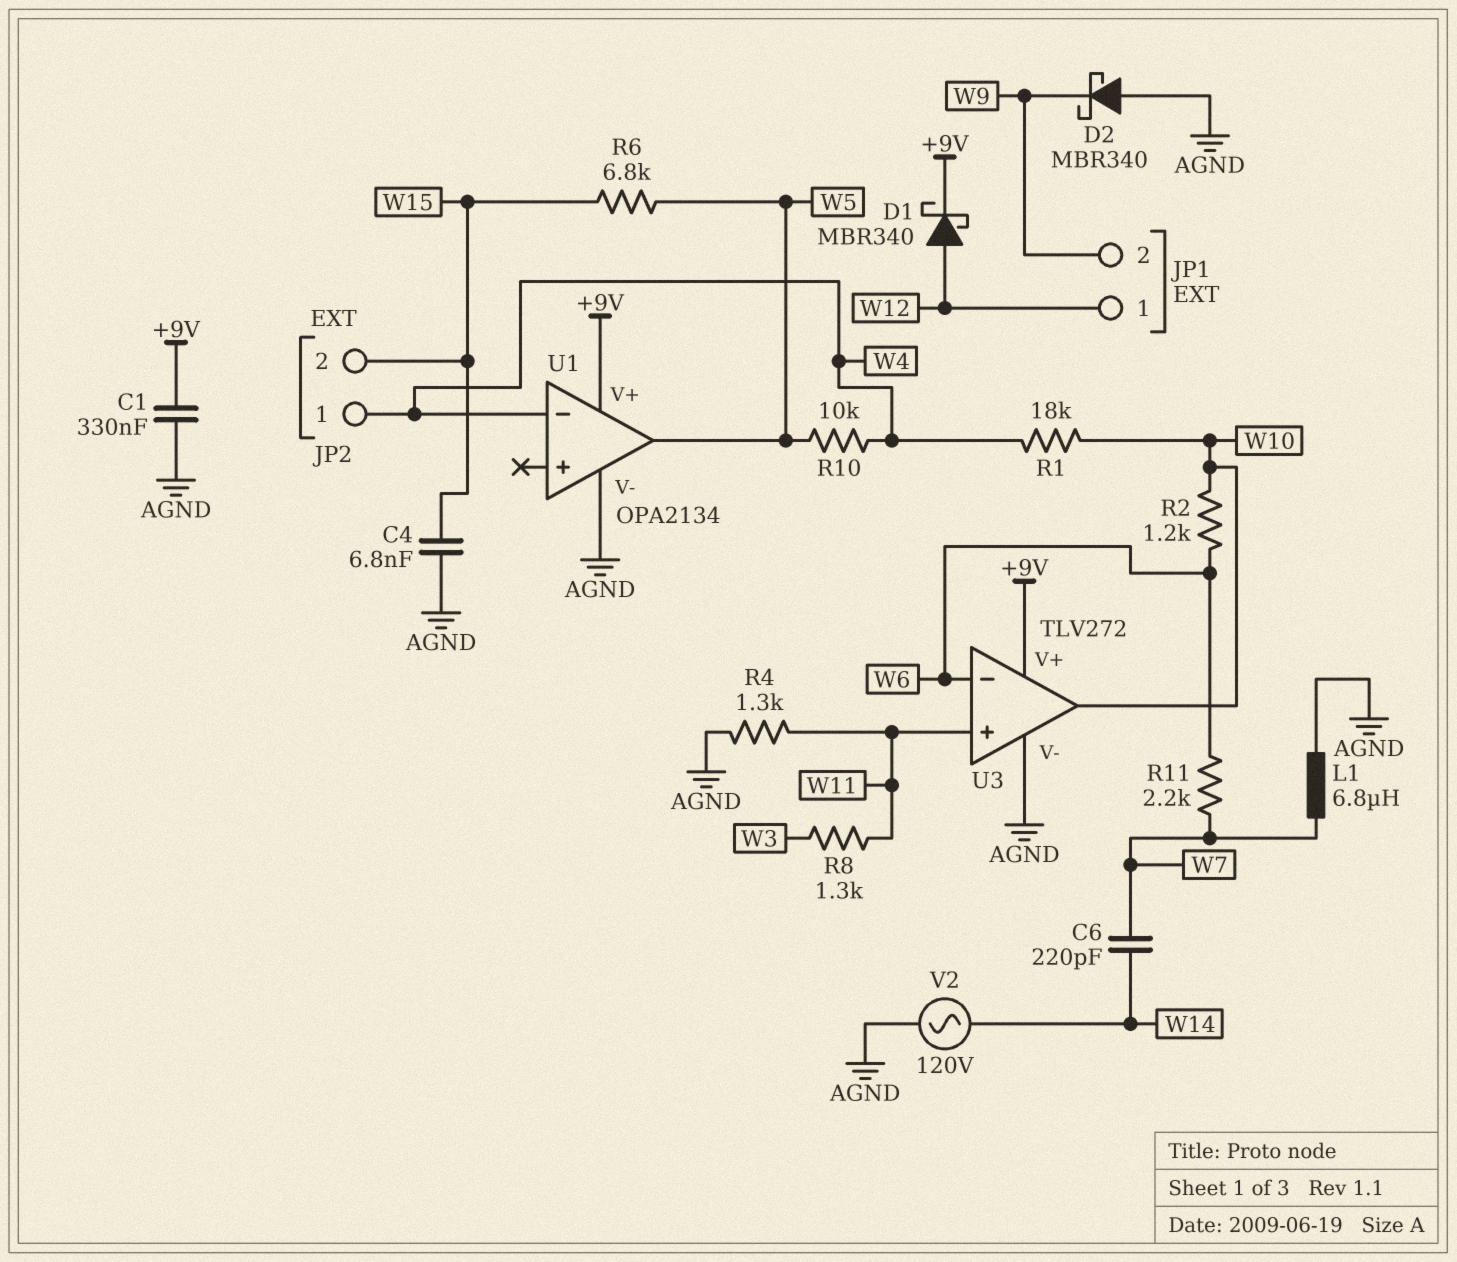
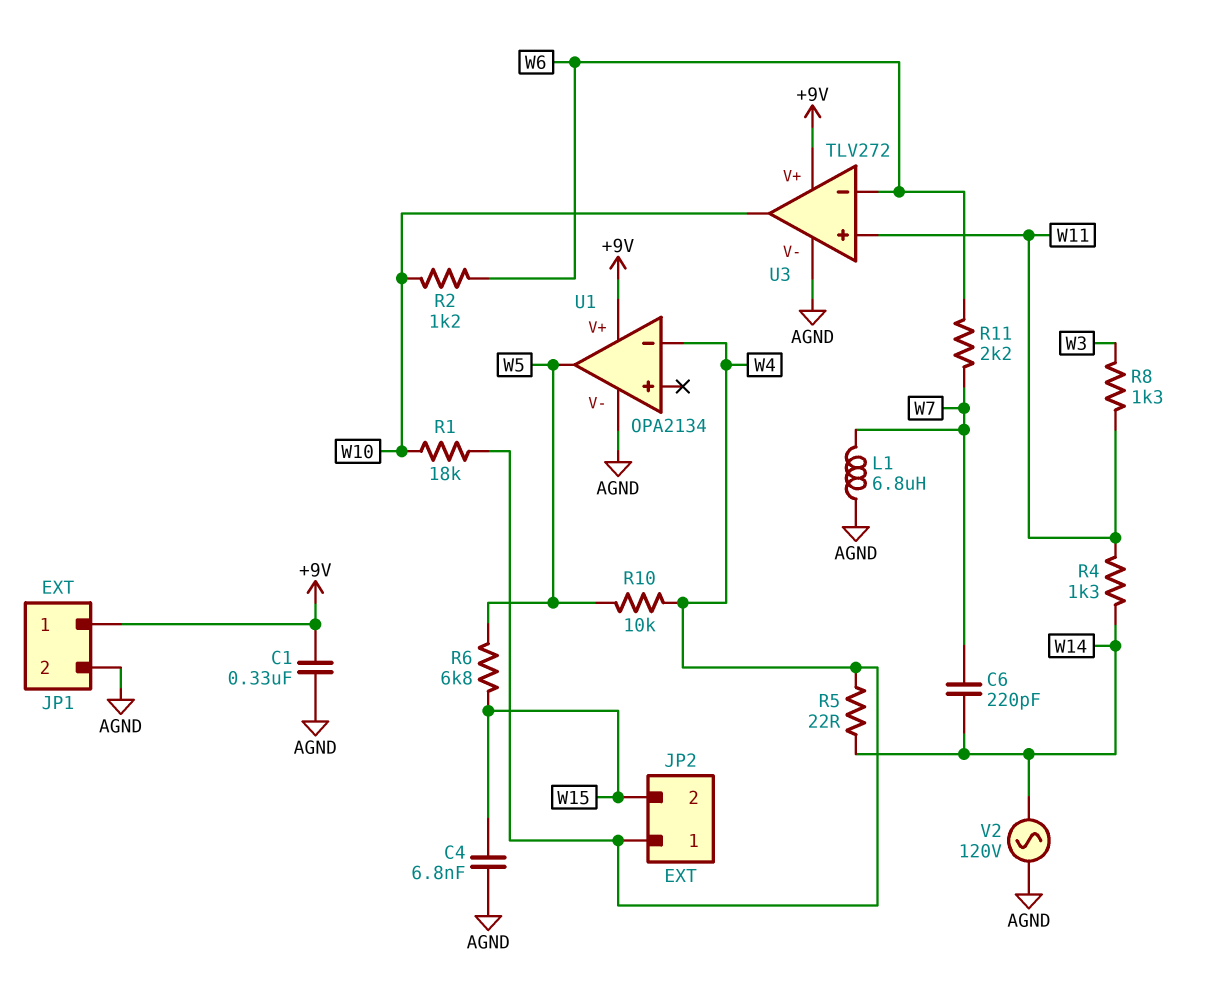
D1: schottky MBR340 (A W12, K +9V) -> none
D2: schottky MBR340 (A AGND, K W9) -> none
JP1 pin 1: W12 -> +9V
JP1 pin 2: W9 -> AGND
R4: 1.3k (AGND, W11) -> 1.3k (W11, W14)
R5: none -> 22 (W4, W14)

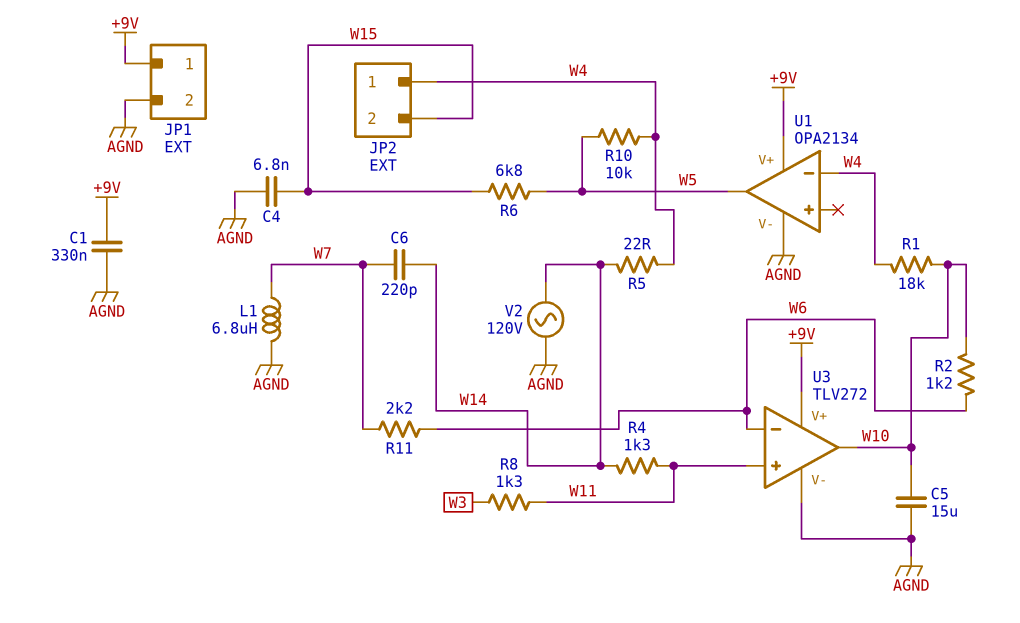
C5: none -> 15uF (AGND, W10)

